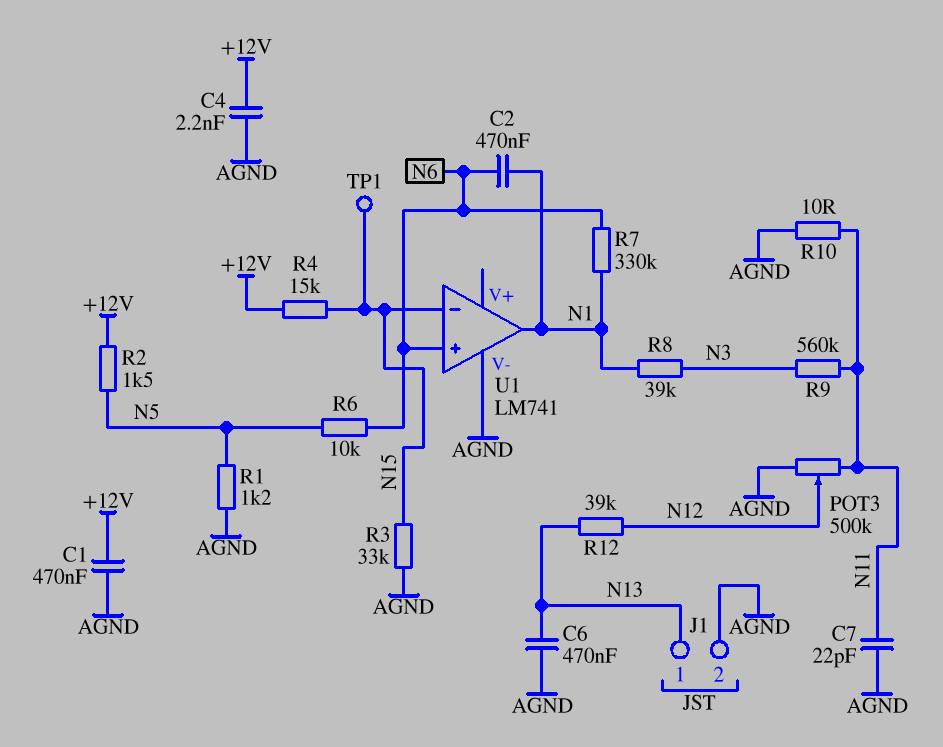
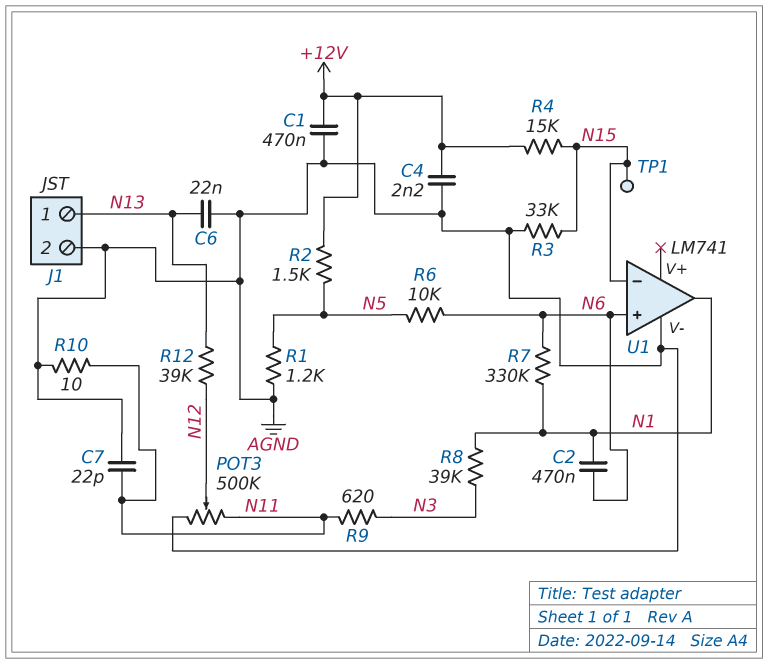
C6: 470nF (AGND, N13) -> 22nF (AGND, N13)
R9: 560k (N3, N11) -> 620 (N3, N11)

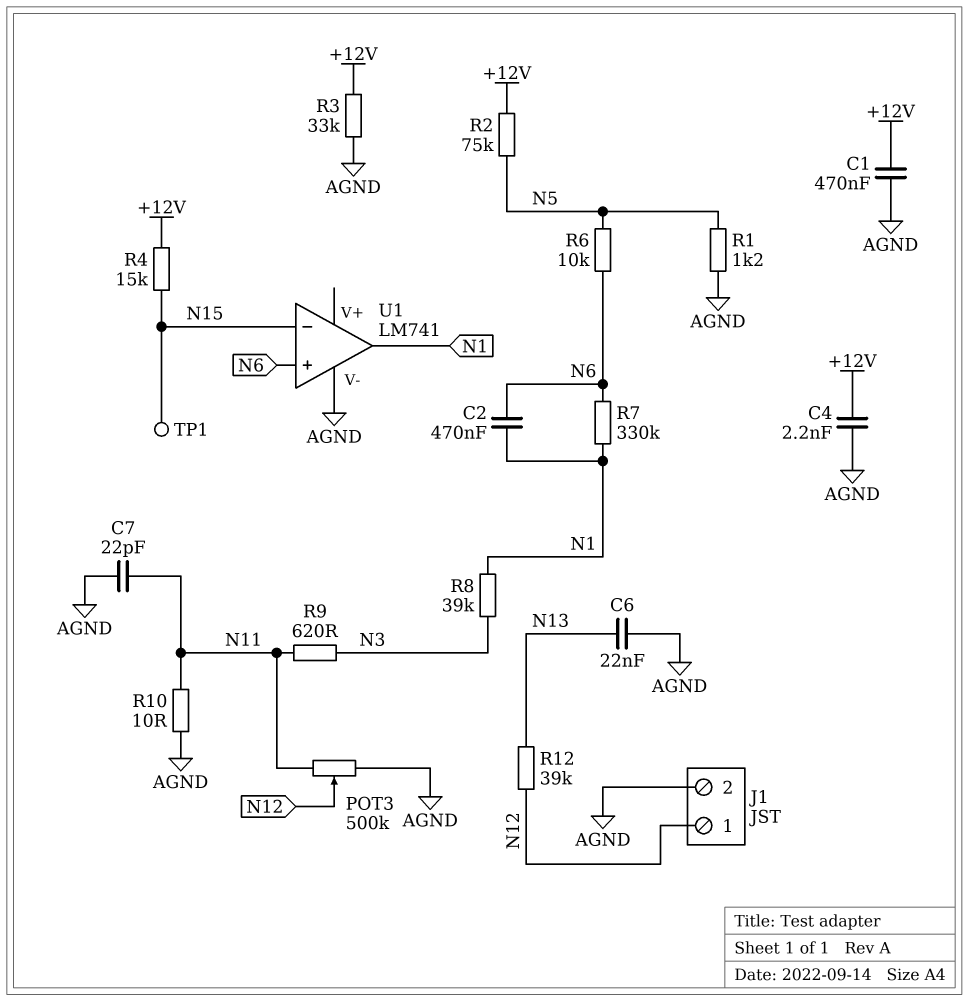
J1 pin 1: N13 -> N12
R2: 1.5k (+12V, N5) -> 75k (+12V, N5)
R3: 33k (AGND, N15) -> 33k (+12V, AGND)

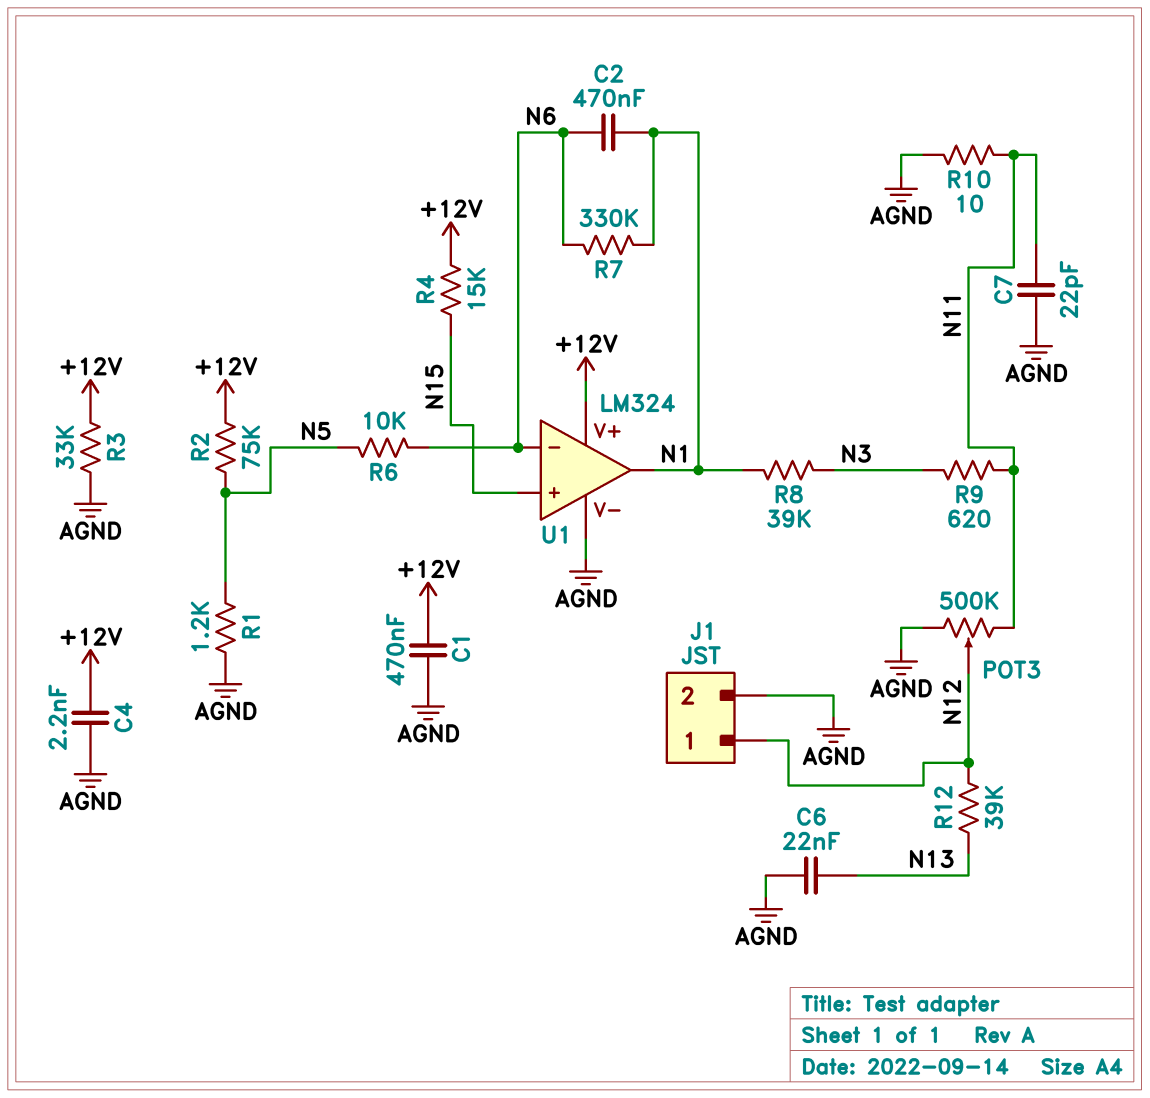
TP1: test point (N15) -> none
U1: LM741 -> LM324
U1 pin V+: none -> +12V
U1 pin in+: N6 -> N15
U1 pin in-: N15 -> N6

